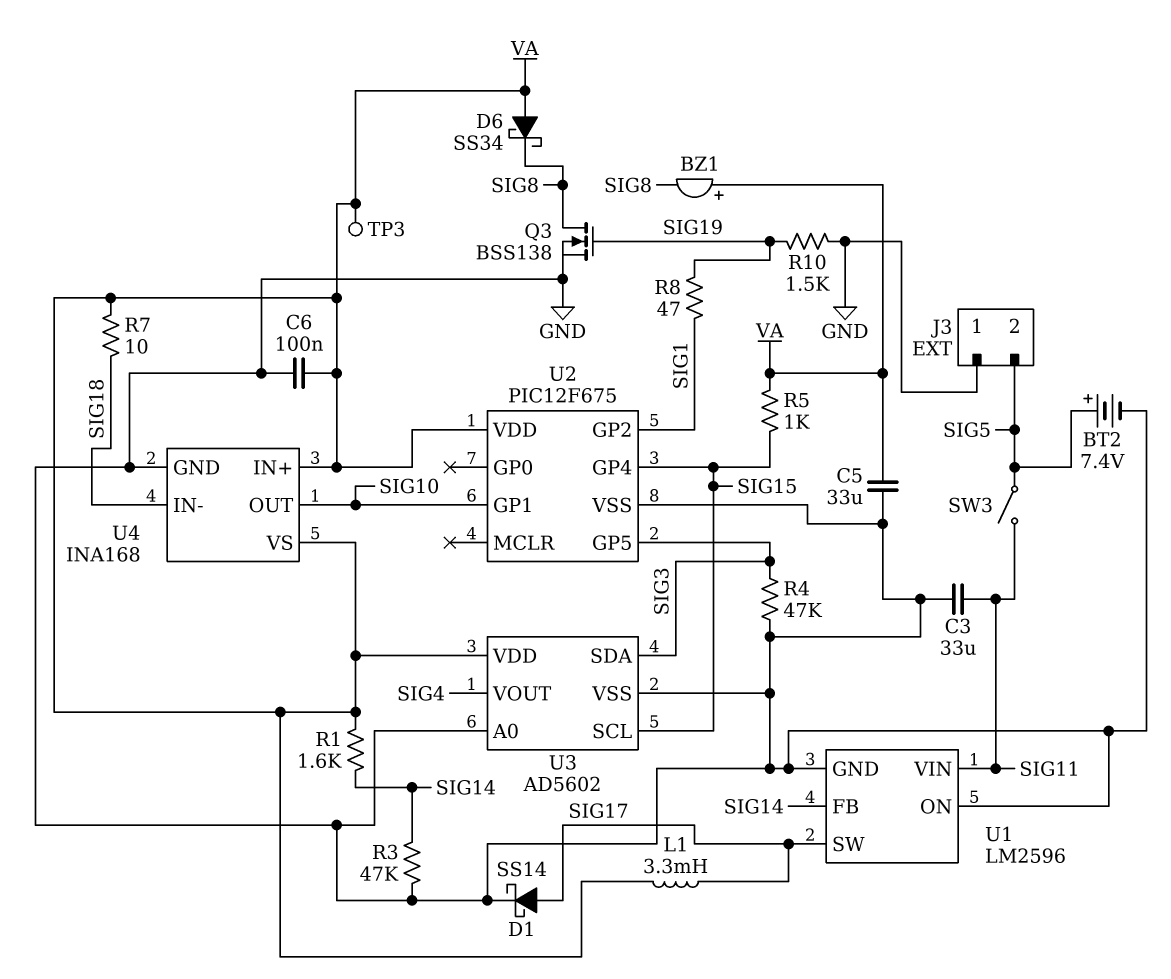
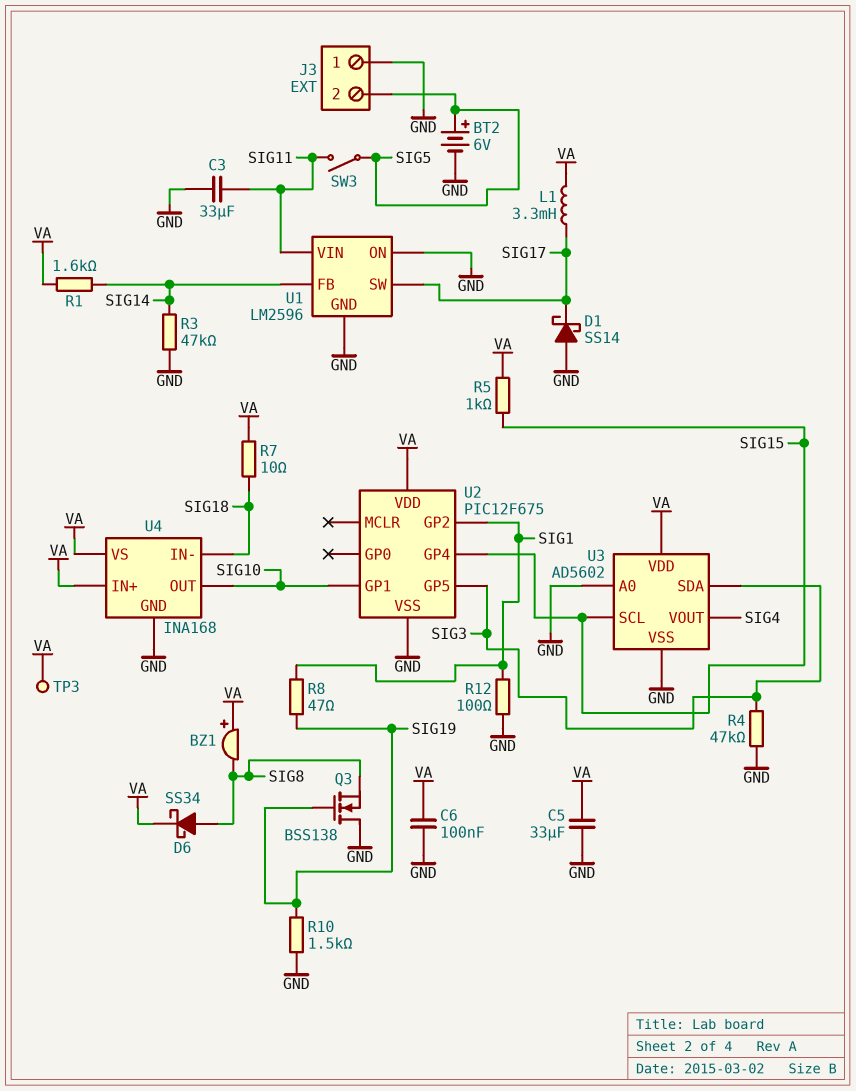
BT2: 7.4V (plus SIG5, minus GND) -> 6V (plus SIG5, minus GND)
D1: schottky SS14 (A SIG17, K GND) -> schottky SS14 (A GND, K SIG17)
D6: schottky SS34 (A VA, K SIG8) -> schottky SS34 (A SIG8, K VA)
Q3: NMOS BSS138 (G SIG19, D SIG8, S GND) -> NMOS BSS138 (G SIG19, D GND, S SIG8)
R12: none -> 100 (GND, SIG1)

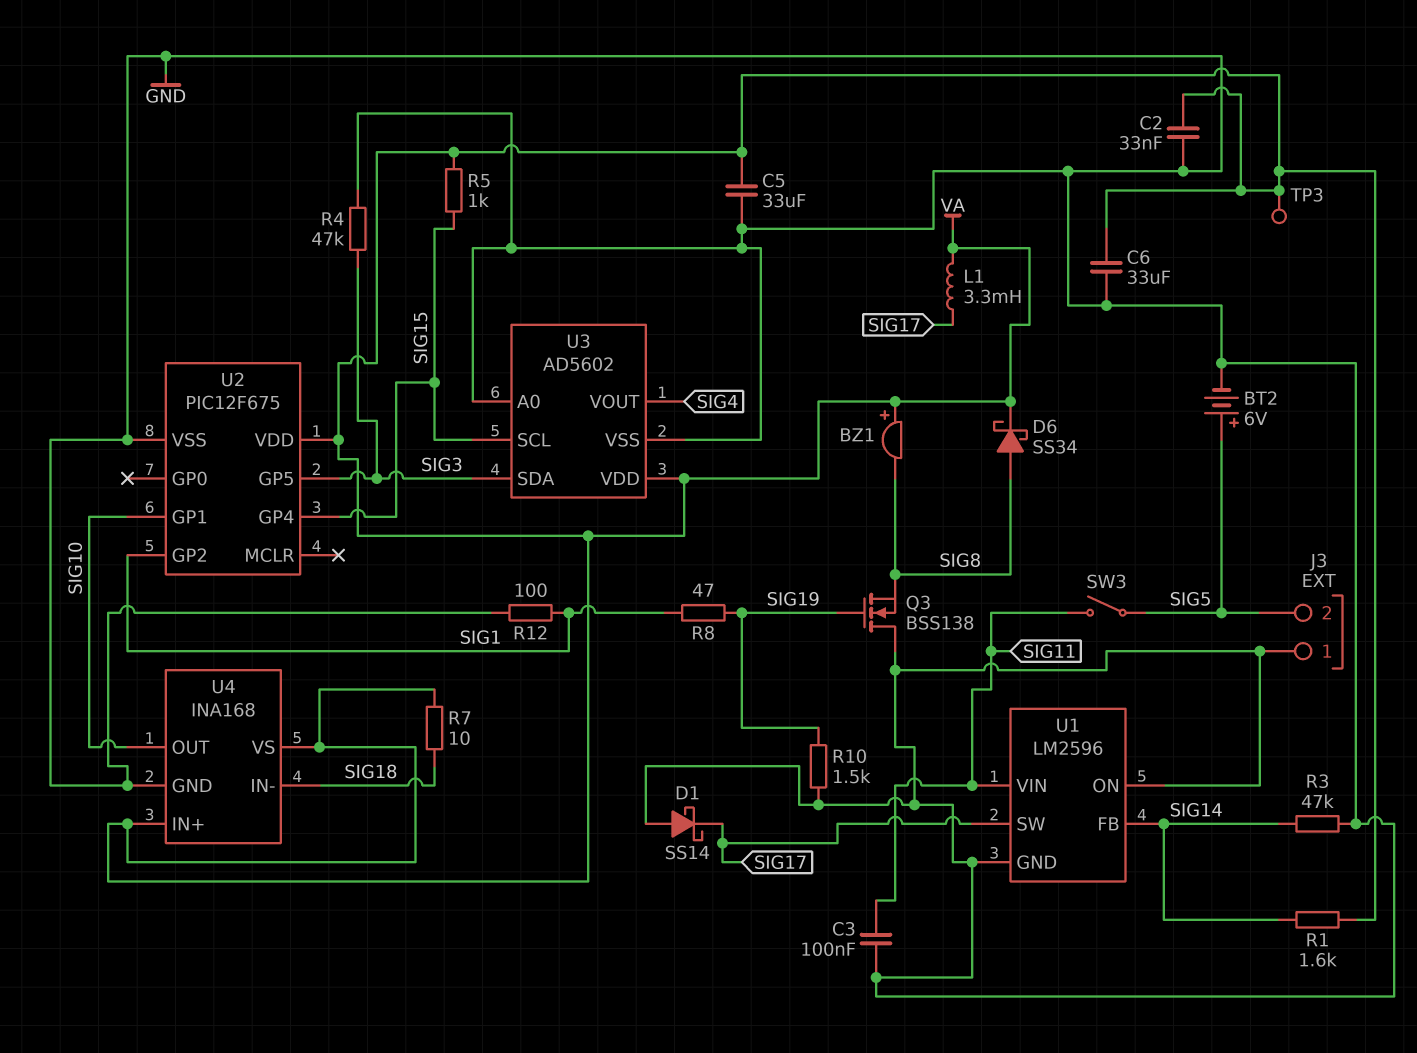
C2: none -> 33nF (GND, VA)
C3: 33uF (GND, SIG11) -> 100nF (GND, SIG11)
C6: 100nF (GND, VA) -> 33uF (GND, VA)

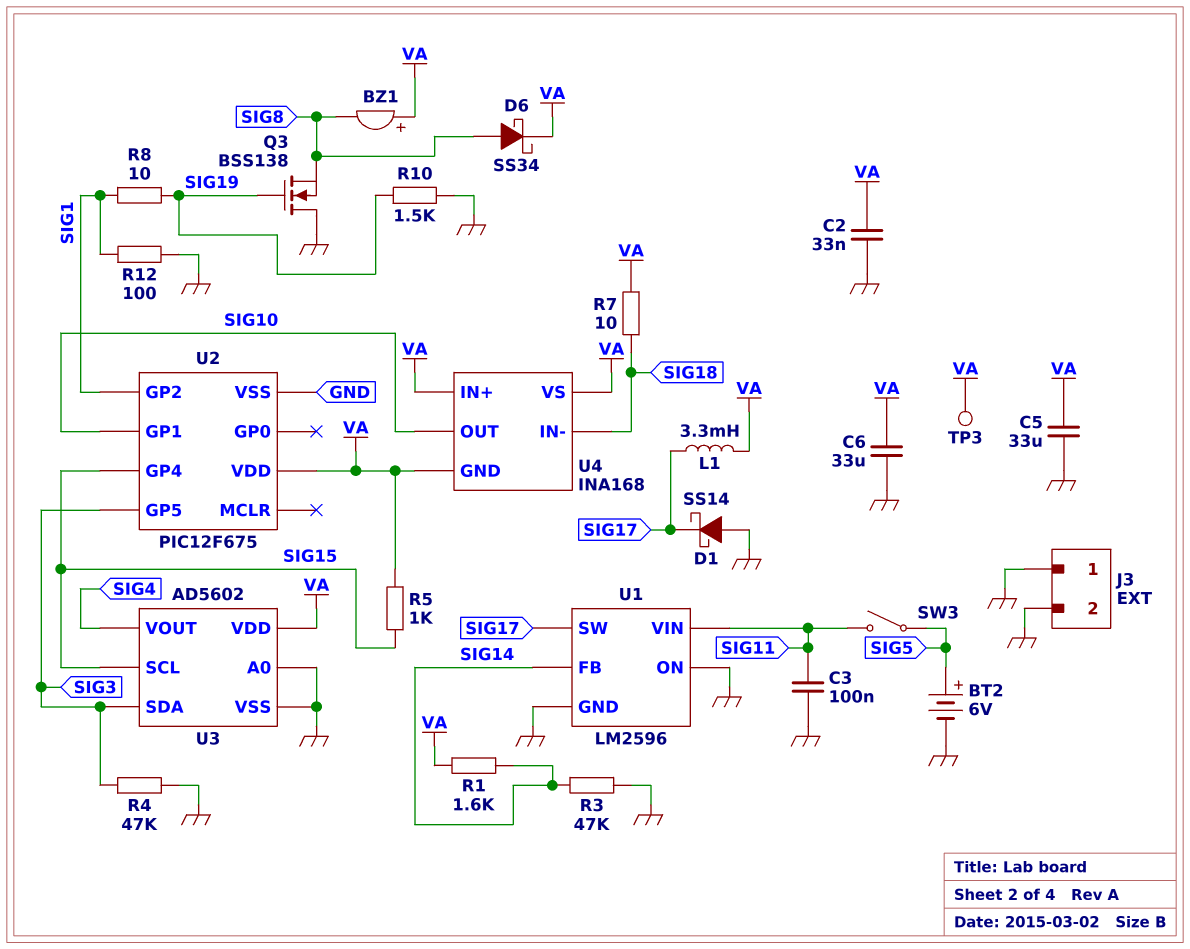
J3 pin 2: SIG5 -> GND
R8: 47 (SIG1, SIG19) -> 10 (SIG1, SIG19)
U4 pin GND: GND -> VA

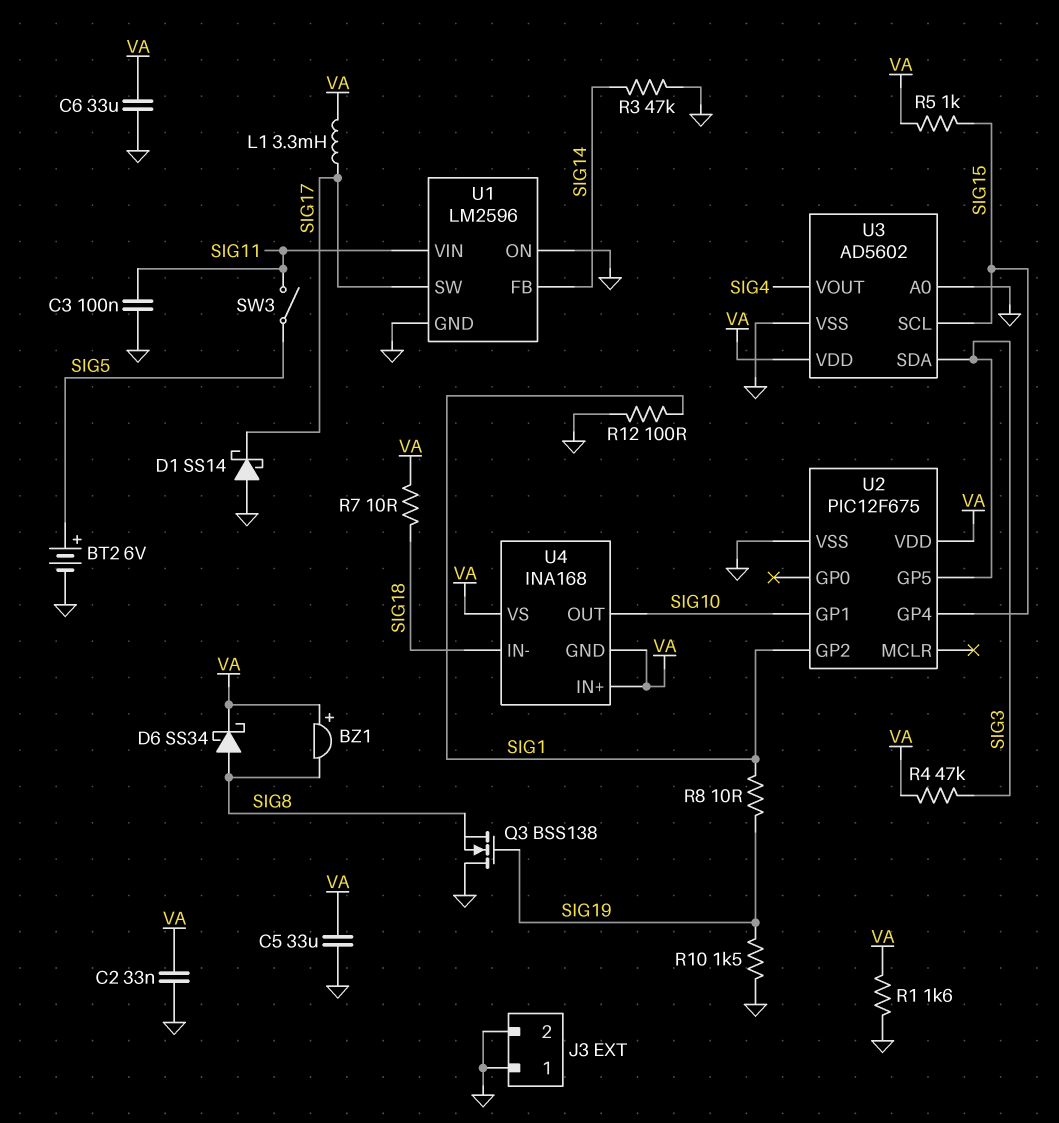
R1: 1.6k (SIG14, VA) -> 1.6k (GND, VA)
R4: 47k (GND, SIG3) -> 47k (SIG3, VA)
TP3: test point (VA) -> none

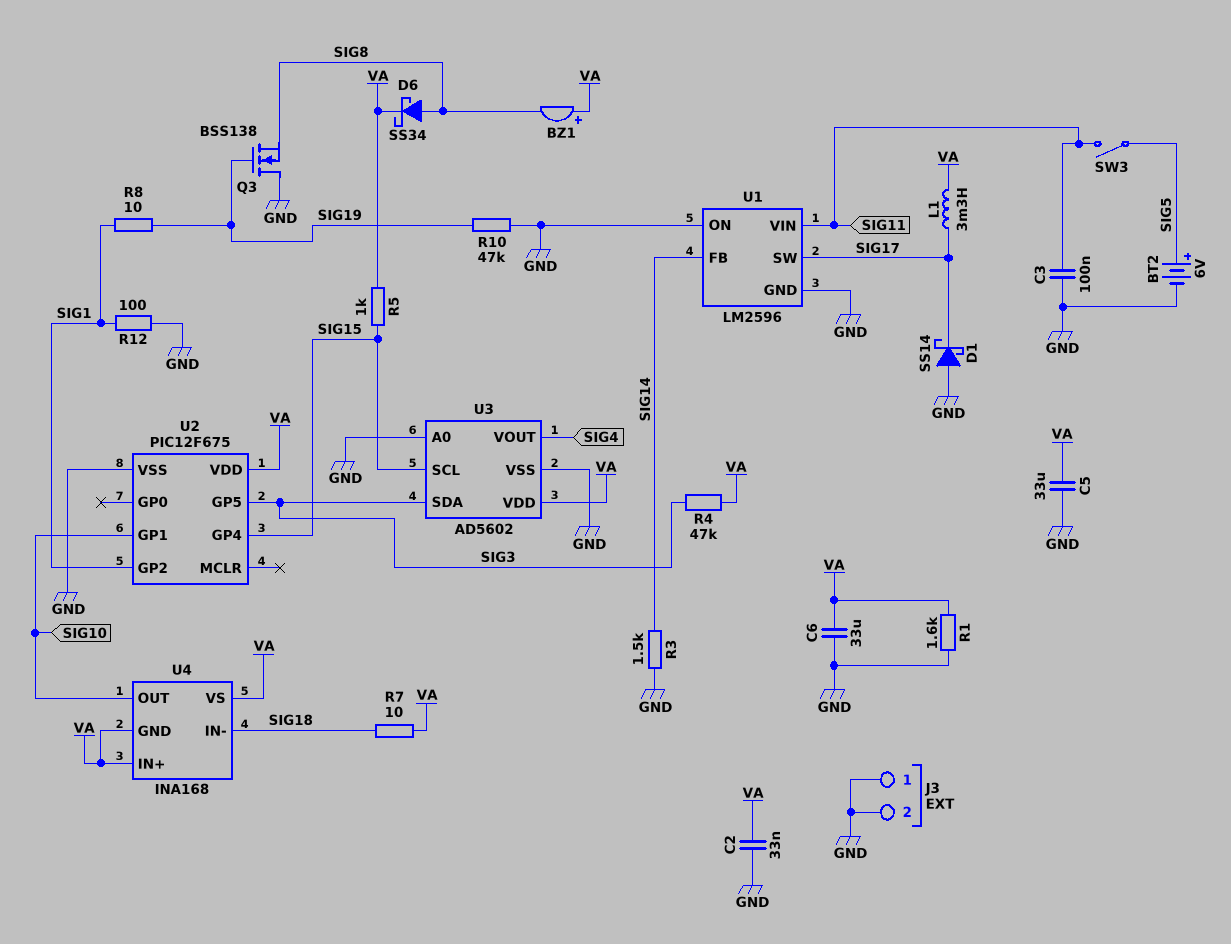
R3: 47k (GND, SIG14) -> 1.5k (GND, SIG14)
R10: 1.5k (GND, SIG19) -> 47k (GND, SIG19)

